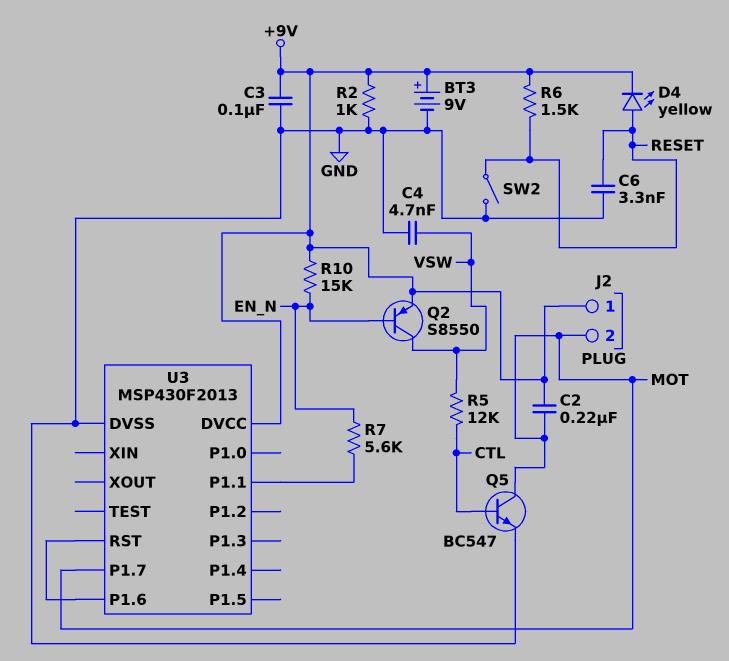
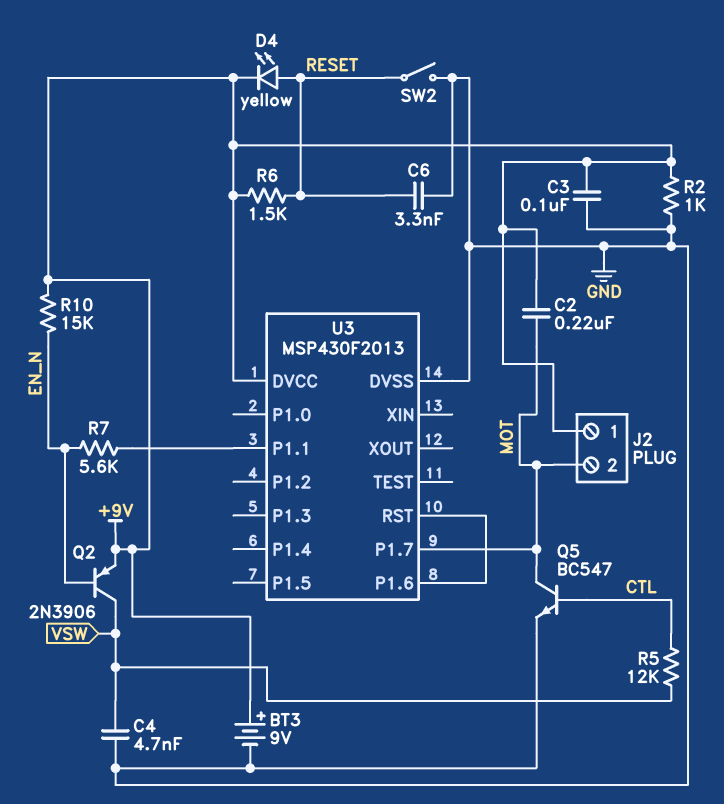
Q2: PNP S8550 (B EN_N, C VSW, E +9V) -> PNP 2N3906 (B EN_N, C VSW, E +9V)

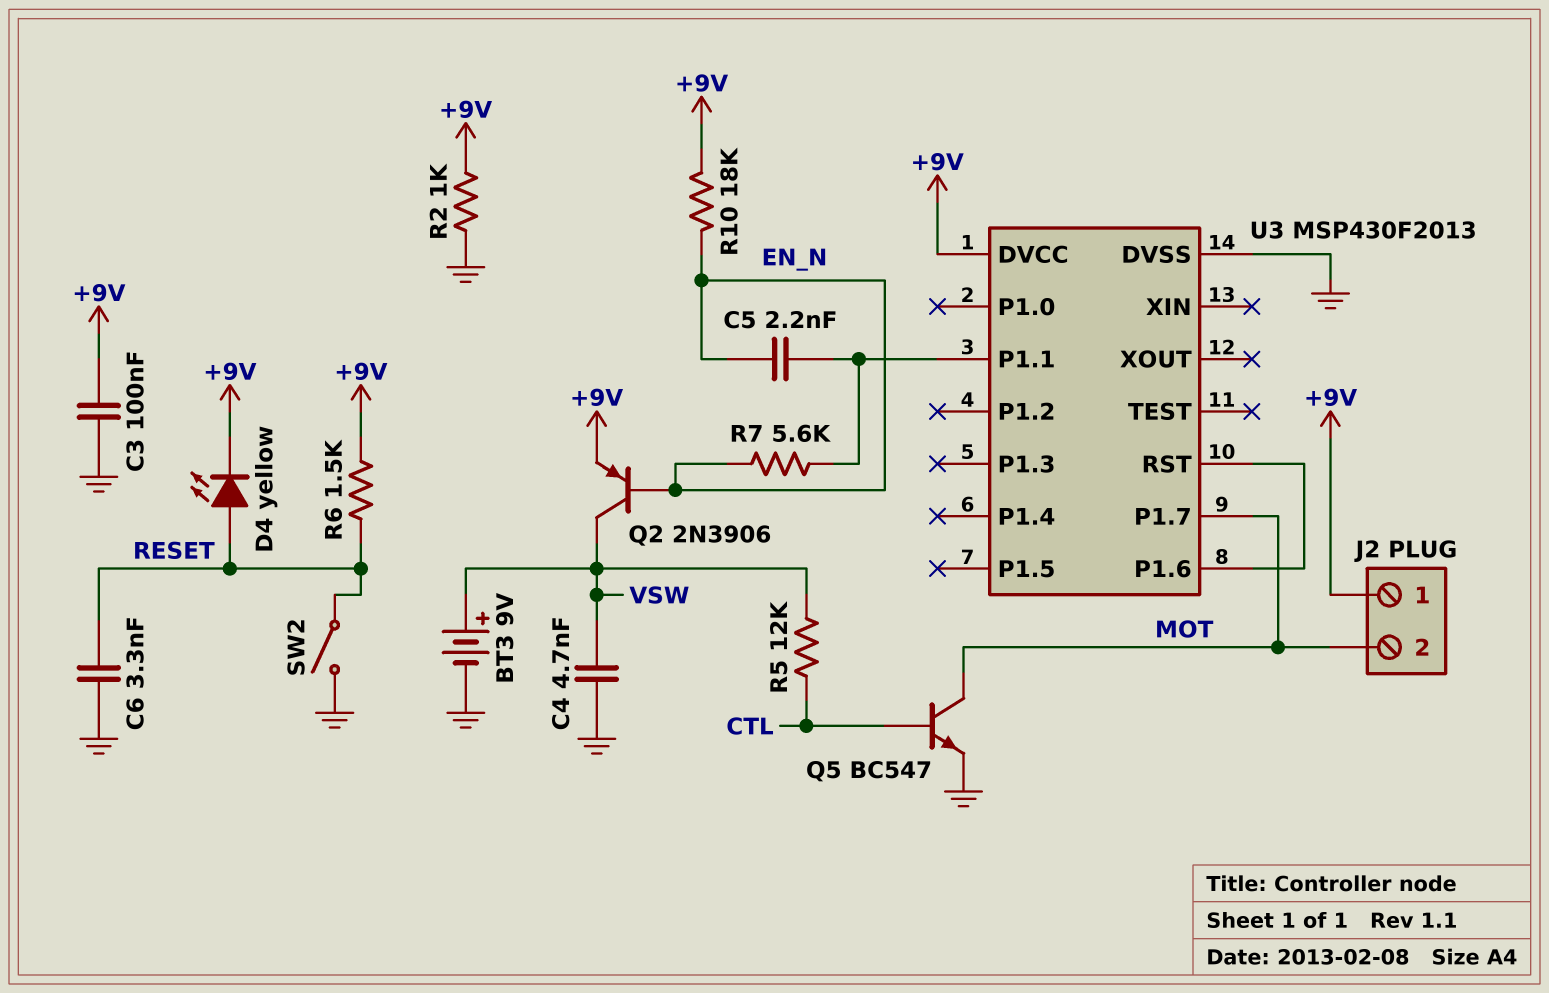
BT3: 9V (plus +9V, minus GND) -> 9V (plus VSW, minus GND)
C2: 220nF (+9V, MOT) -> none
C5: none -> 2.2nF (EN_N, U3/P1.1)
R10: 15k (+9V, EN_N) -> 18k (+9V, EN_N)

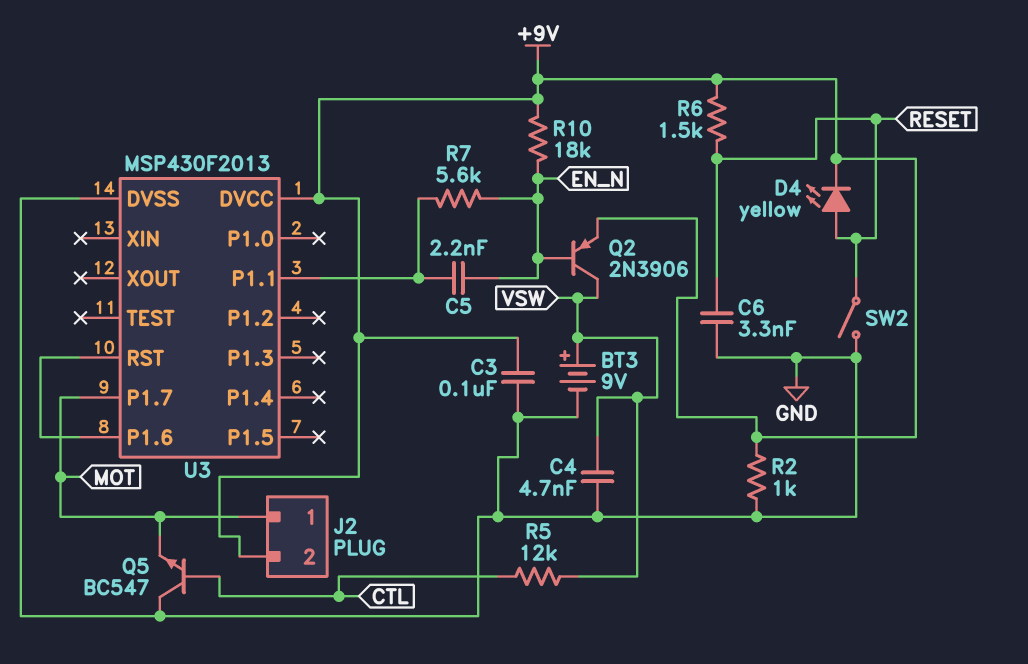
J2 pin 1: +9V -> MOT
J2 pin 2: MOT -> +9V
Q5: NPN BC547 (B CTL, C MOT, E GND) -> NPN BC547 (B CTL, C GND, E MOT)

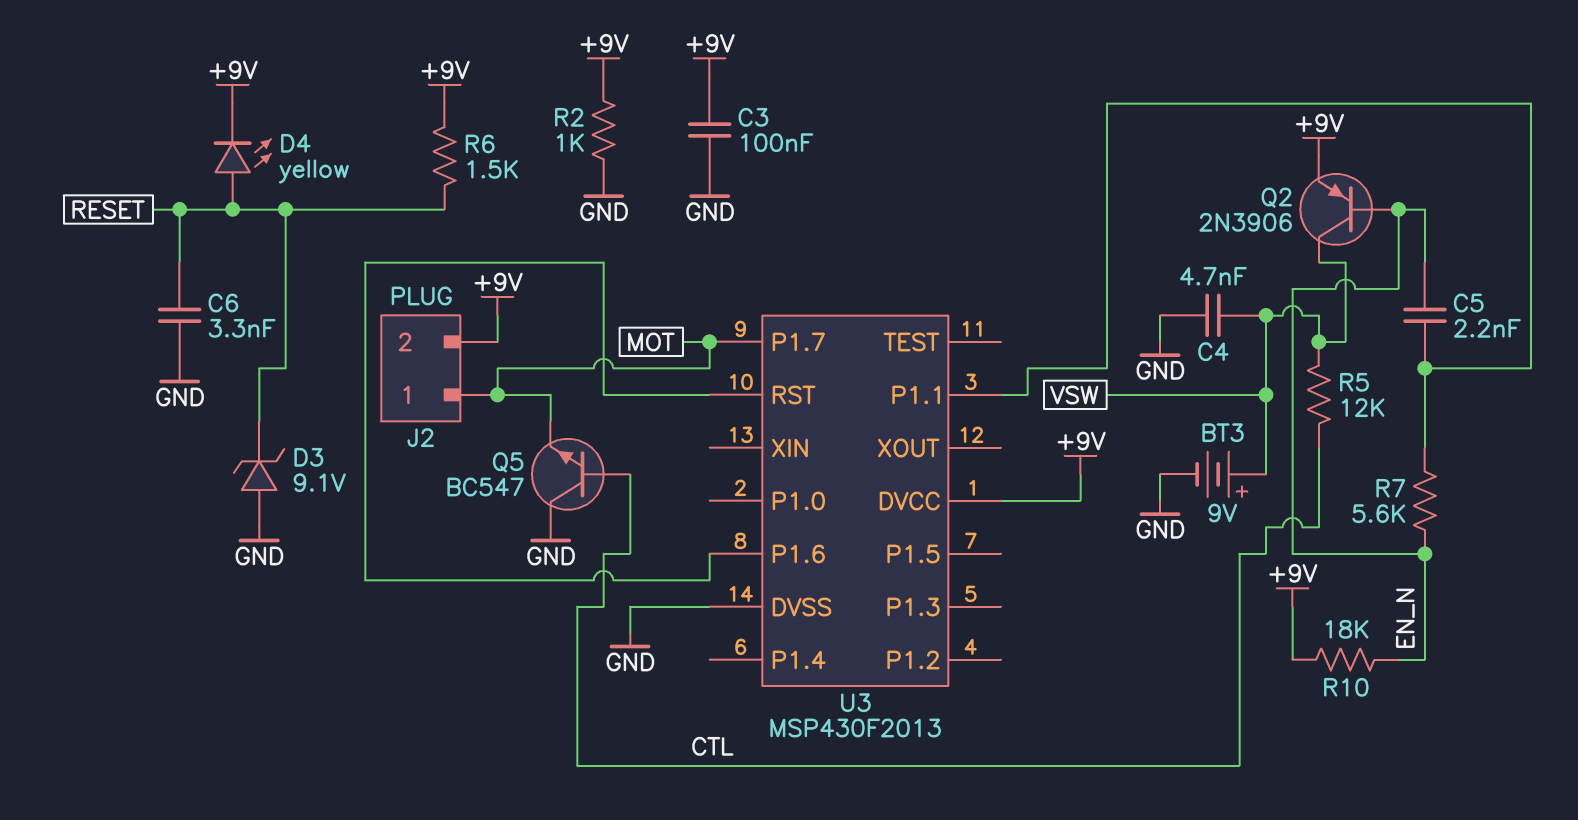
D3: none -> zener 9.1V (A GND, K RESET)
SW2: switch (GND, RESET) -> none

